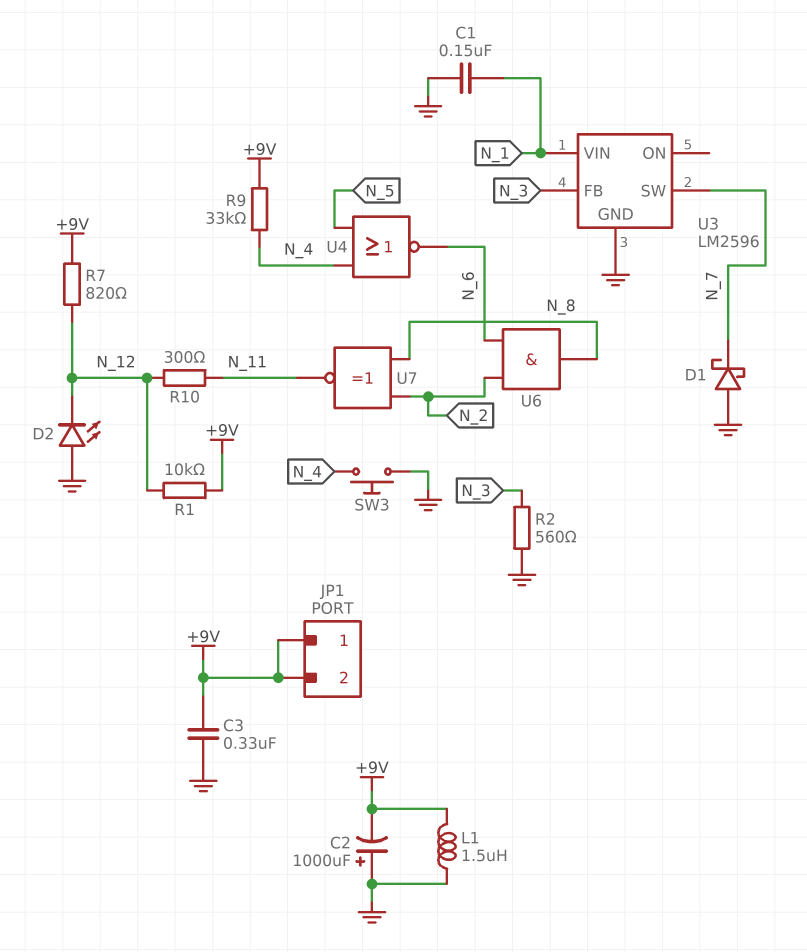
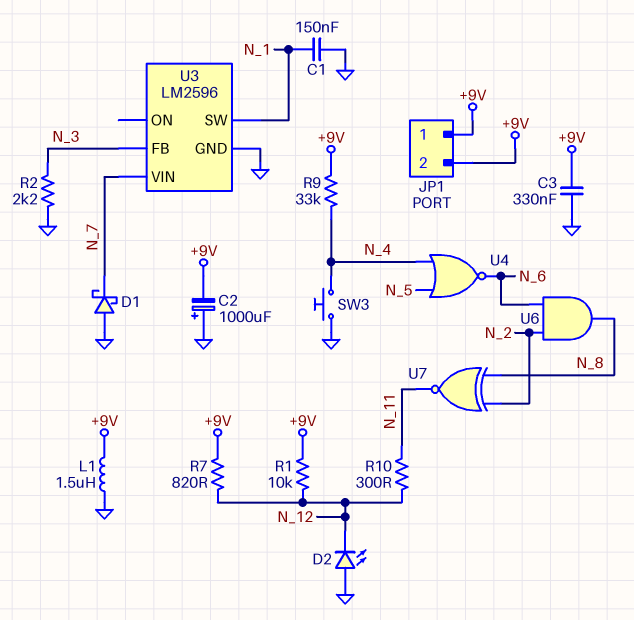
R2: 560 (GND, N_3) -> 2.2k (GND, N_3)
U3 pin SW: N_7 -> N_1
U3 pin VIN: N_1 -> N_7

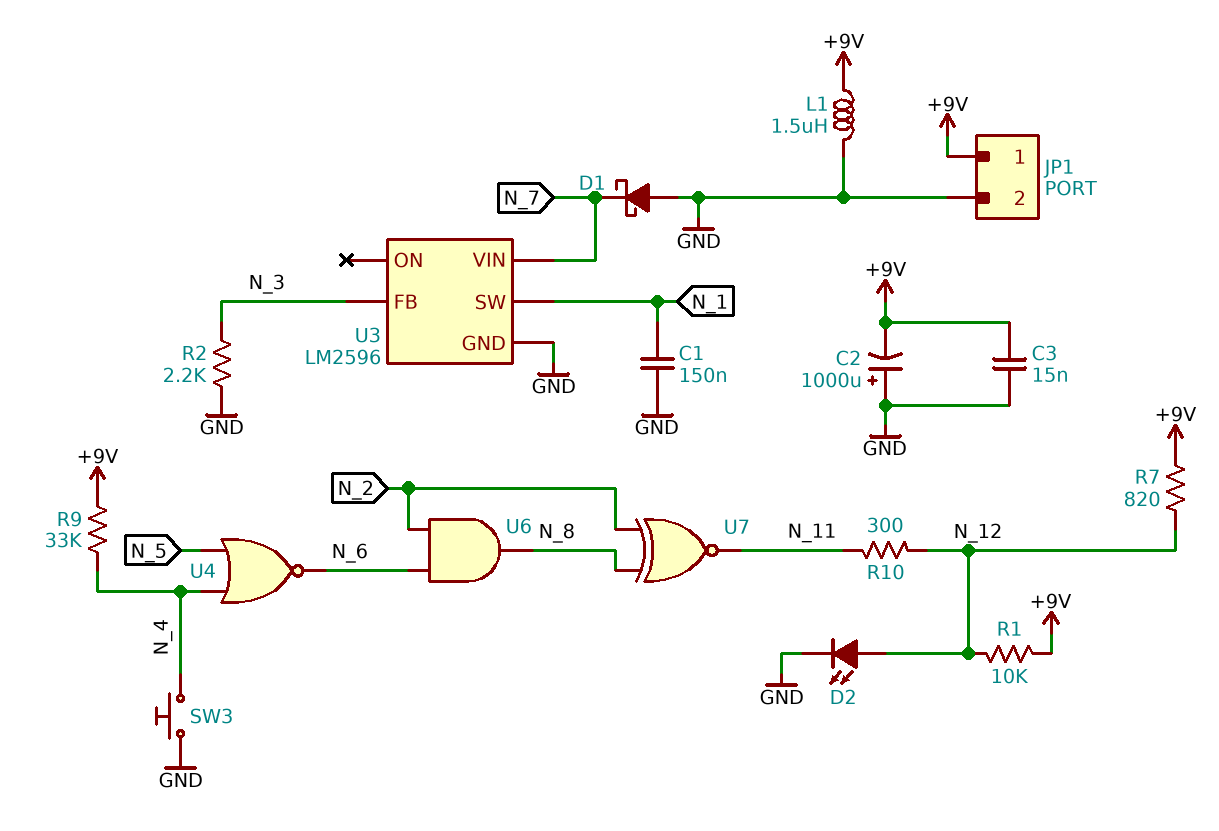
C3: 330nF (+9V, GND) -> 15nF (+9V, GND)
D2: LED (A GND, K N_12) -> LED (A N_12, K GND)
JP1 pin 2: +9V -> GND

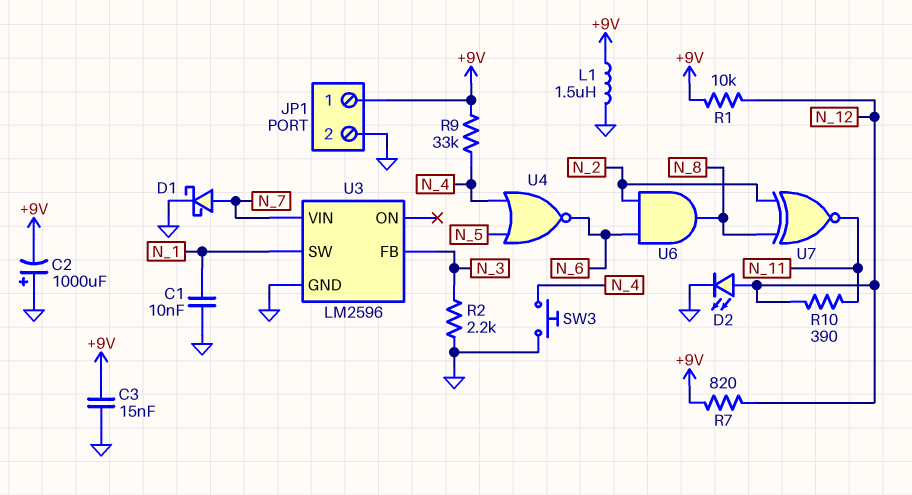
C1: 150nF (GND, N_1) -> 10nF (GND, N_1)
D1: schottky (A GND, K N_7) -> schottky (A N_7, K GND)
R10: 300 (N_11, N_12) -> 390 (N_11, N_12)

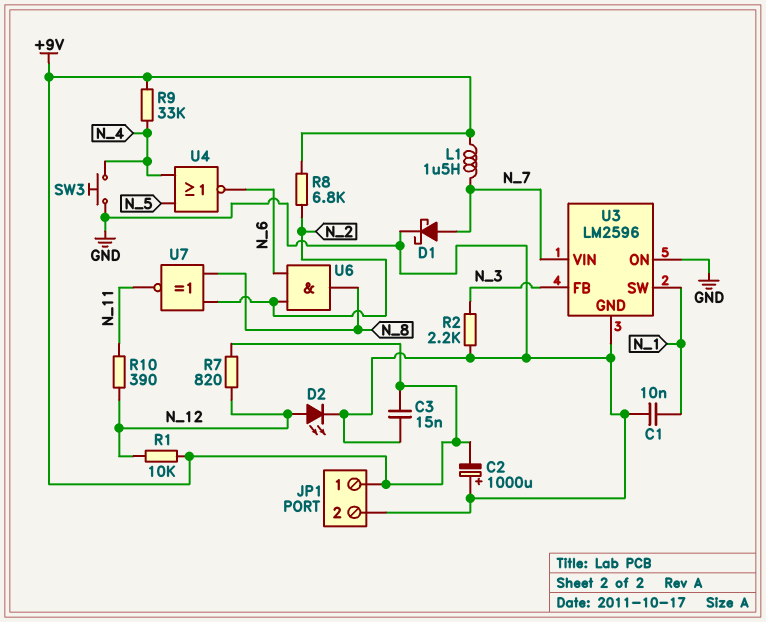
L1: 1.5uH (+9V, GND) -> 1.5uH (+9V, N_7)
R8: none -> 6.8k (+9V, N_2)
U3 pin ON: none -> GND

